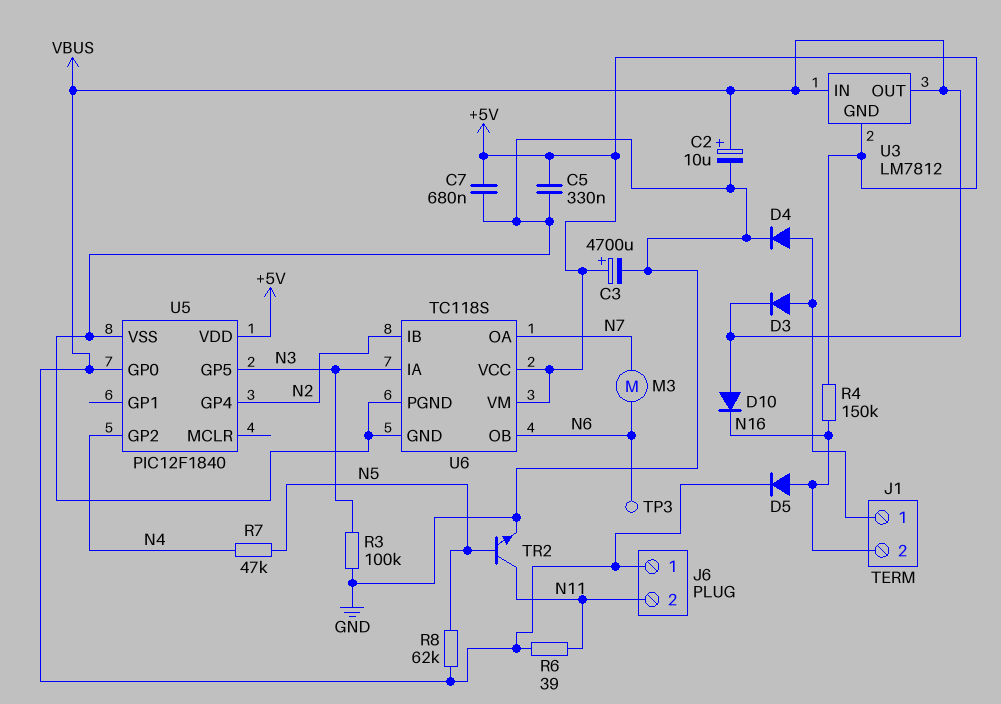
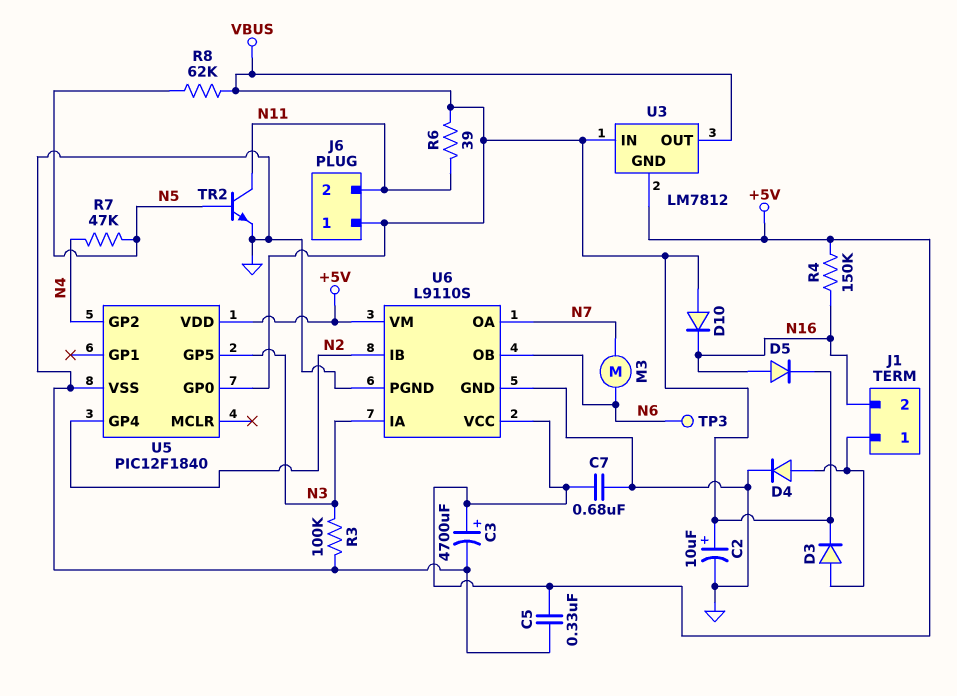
U6: TC118S -> L9110S

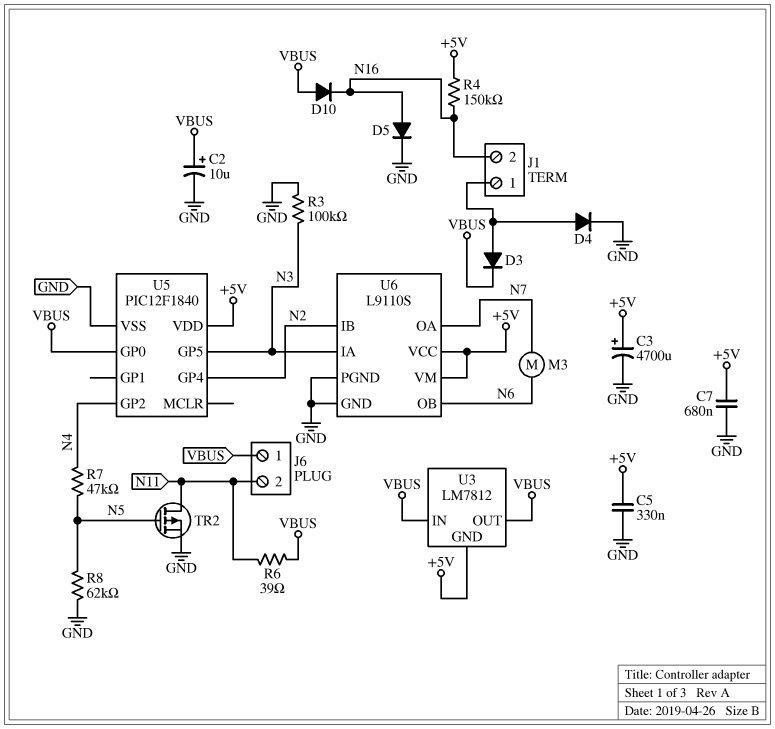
D5: diode (A N16, K VBUS) -> diode (A N16, K GND)
R8: 62k (N5, VBUS) -> 62k (GND, N5)
TP3: test point (N6) -> none
TR2: NPN (B N5, C N11, E GND) -> PMOS (G N5, D N11, S GND)

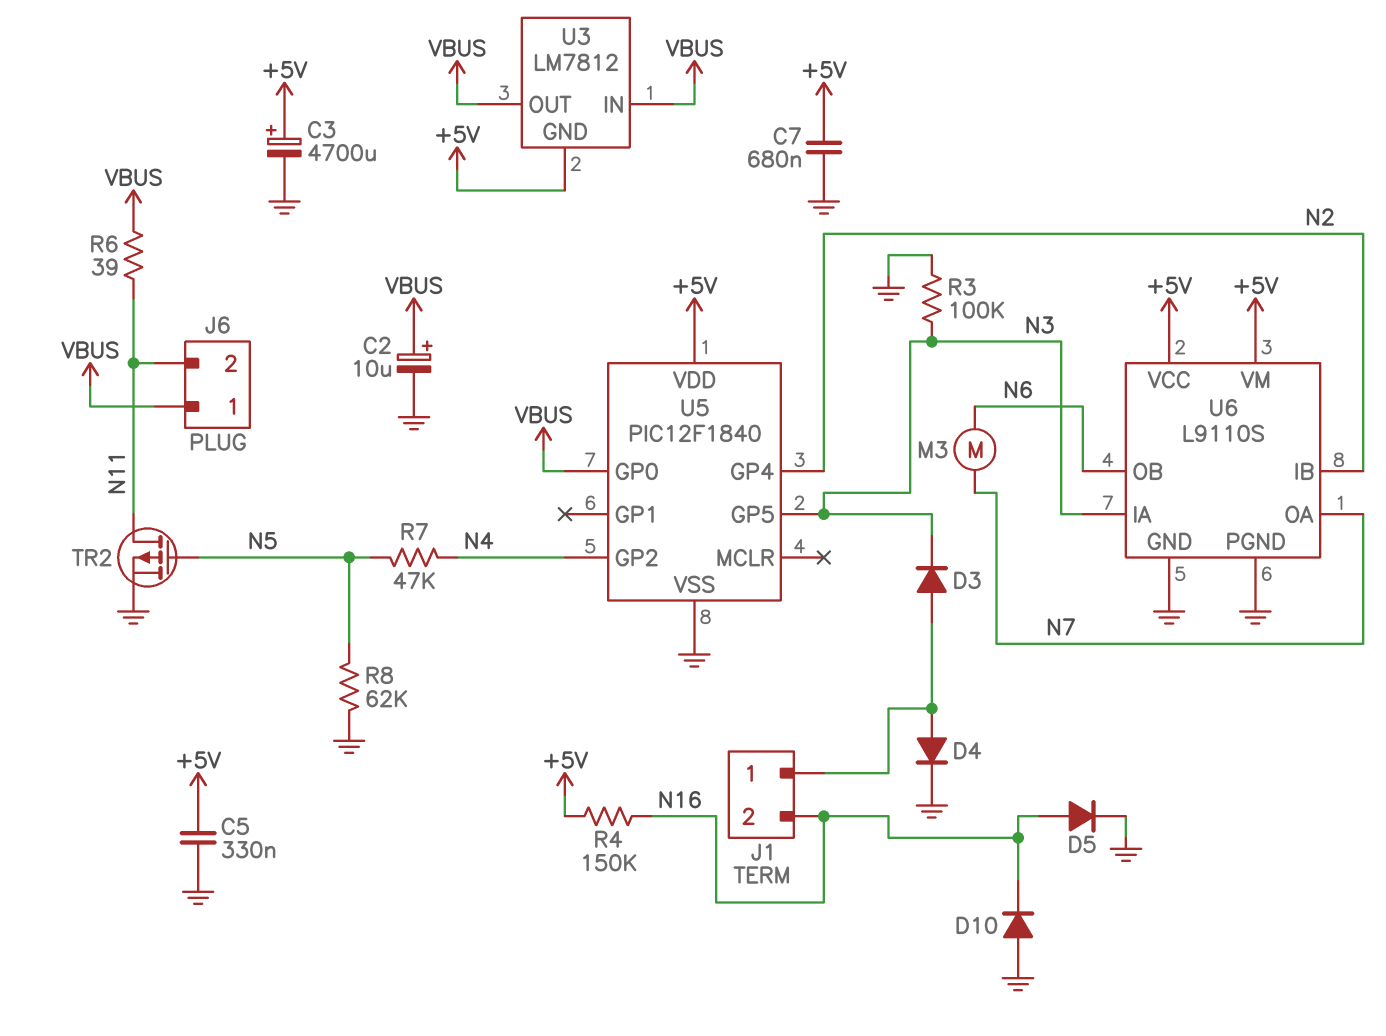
D3: diode (A J1/1, K VBUS) -> diode (A J1/1, K N3)
D10: diode (A VBUS, K N16) -> diode (A GND, K N16)

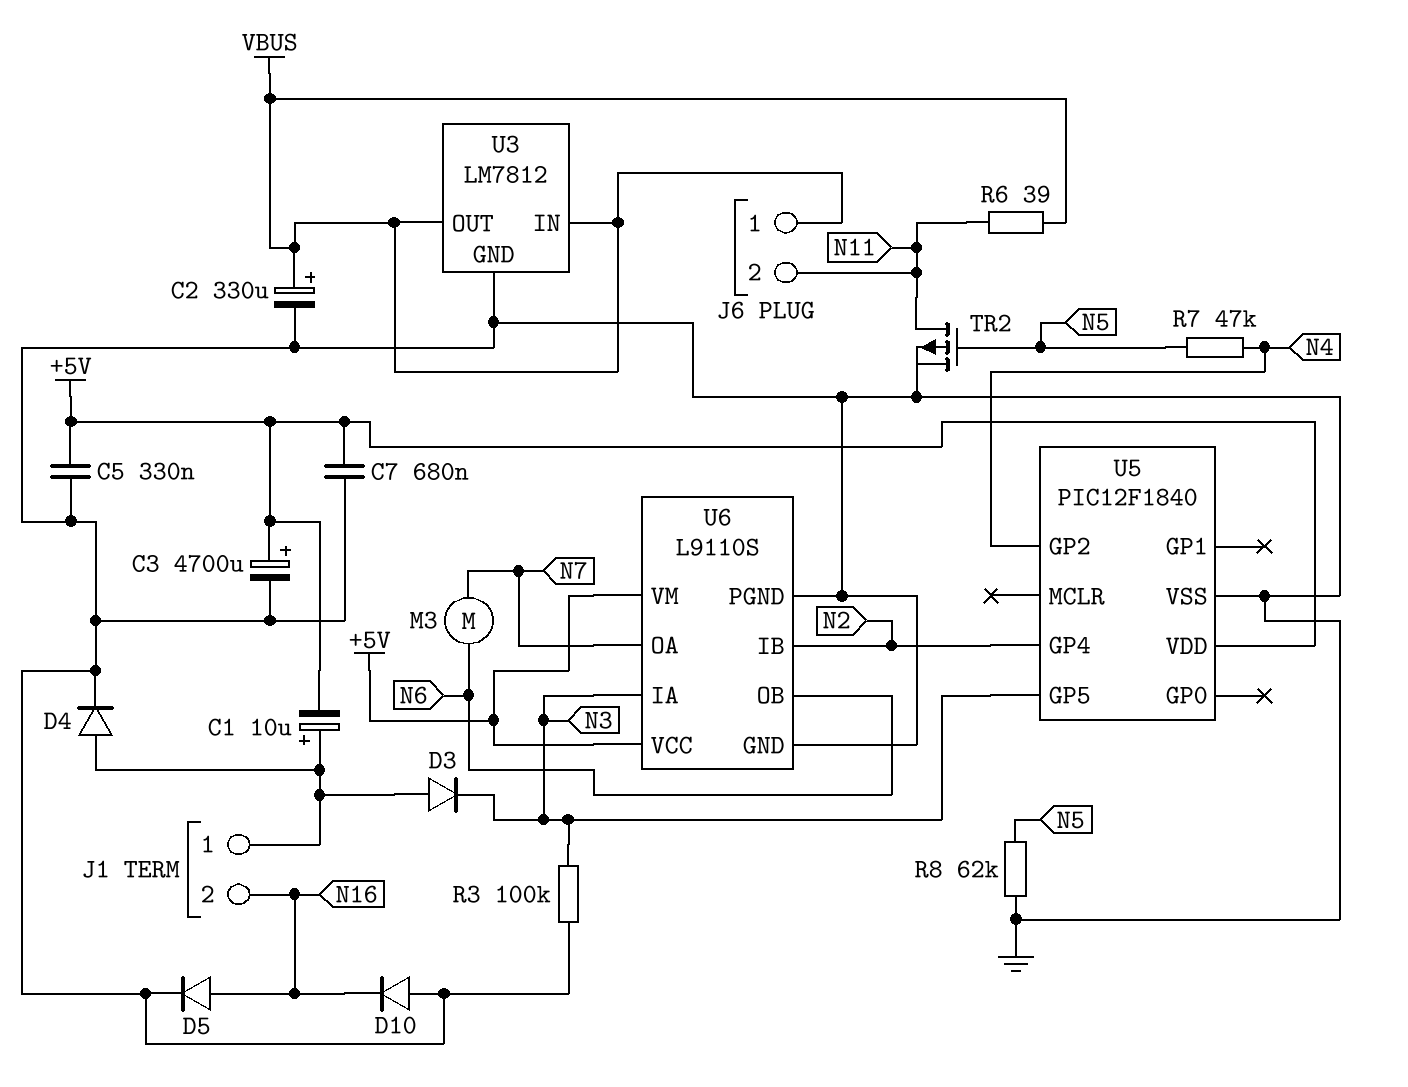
C1: none -> 10uF (plus J1/1, minus +5V)
C2: 10uF (plus VBUS, minus GND) -> 330uF (plus VBUS, minus GND)
R4: 150k (+5V, N16) -> none
U3 pin GND: +5V -> GND
U5 pin GP0: VBUS -> none

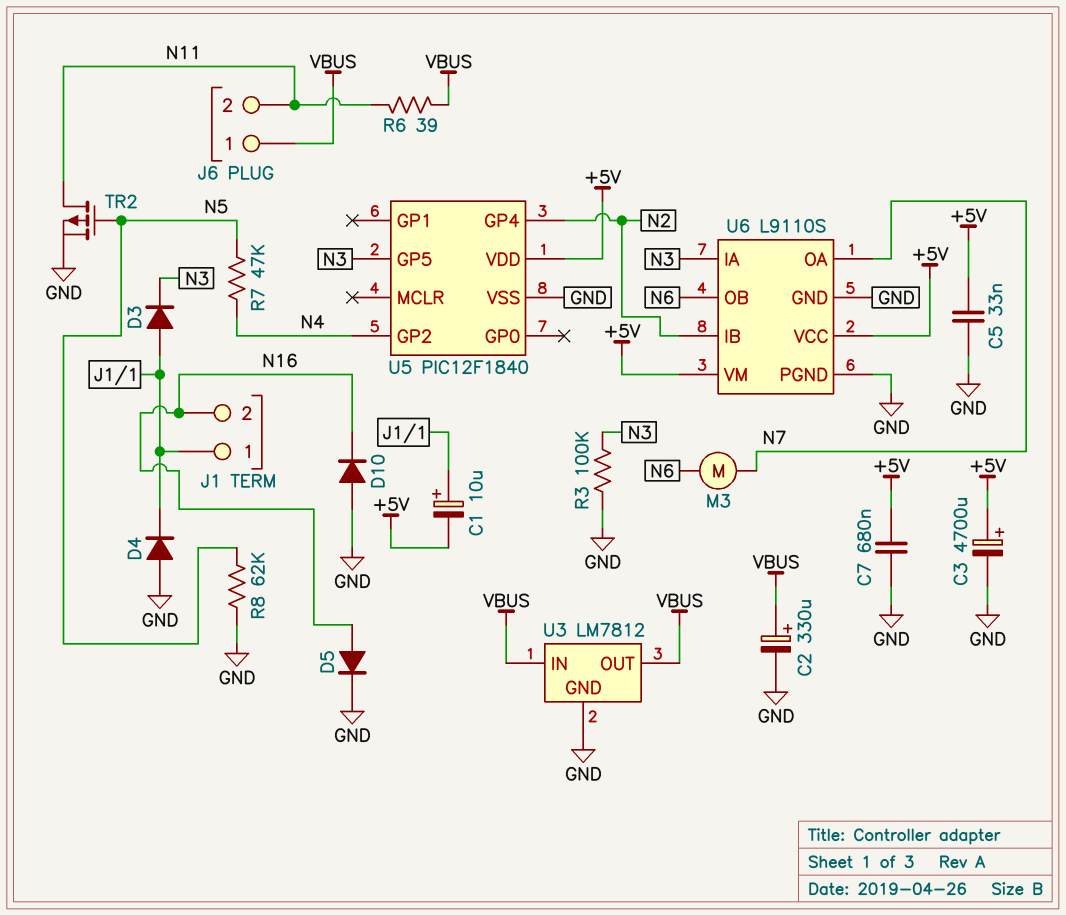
C5: 330nF (+5V, GND) -> 33nF (+5V, GND)
D4: diode (A J1/1, K GND) -> diode (A GND, K J1/1)

